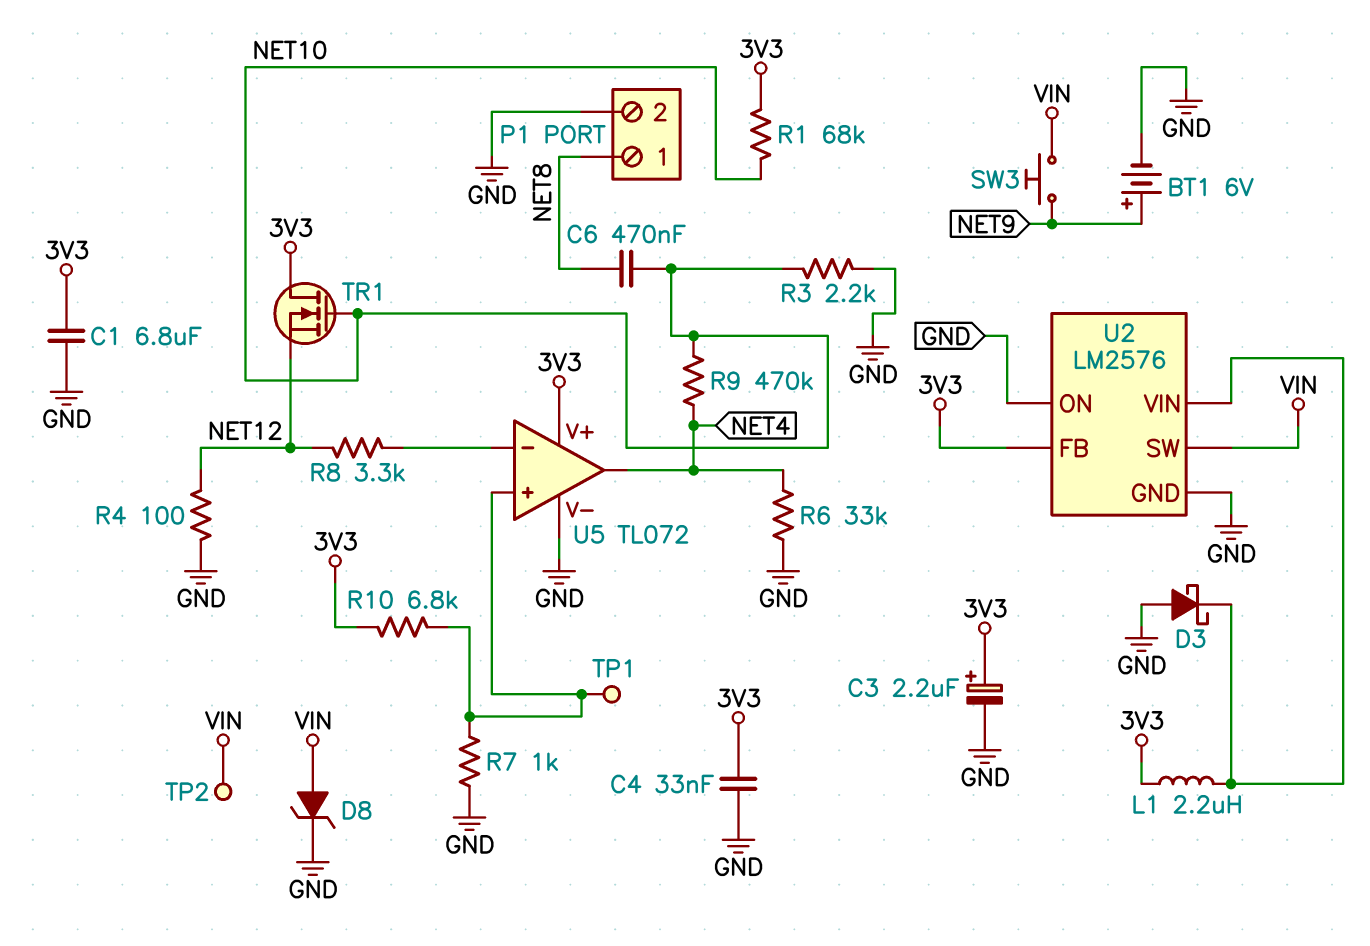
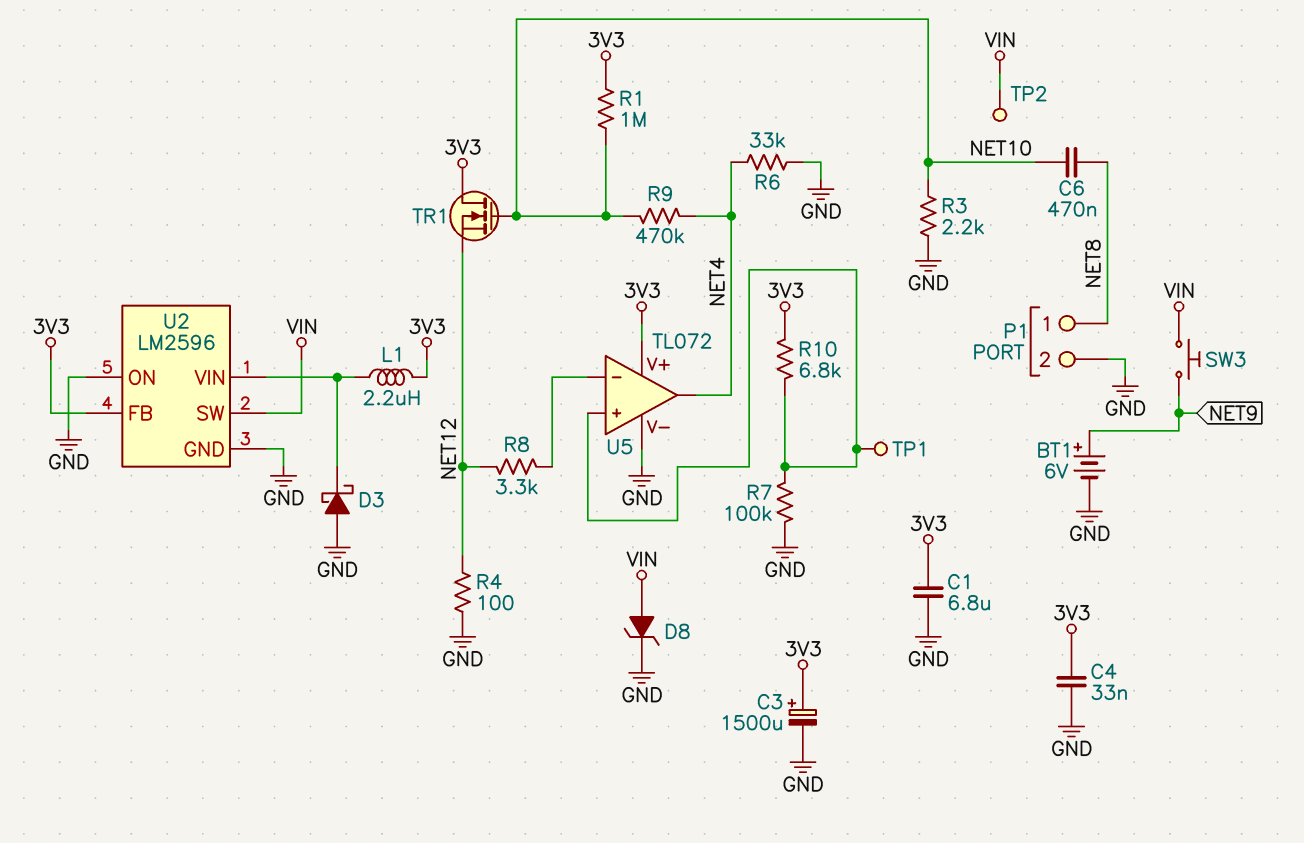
C3: 2.2uF (plus 3V3, minus GND) -> 1500uF (plus 3V3, minus GND)
R1: 68k (3V3, NET10) -> 1M (3V3, NET10)
R7: 1k (GND, U5/in+) -> 100k (GND, U5/in+)
U2: LM2576 -> LM2596

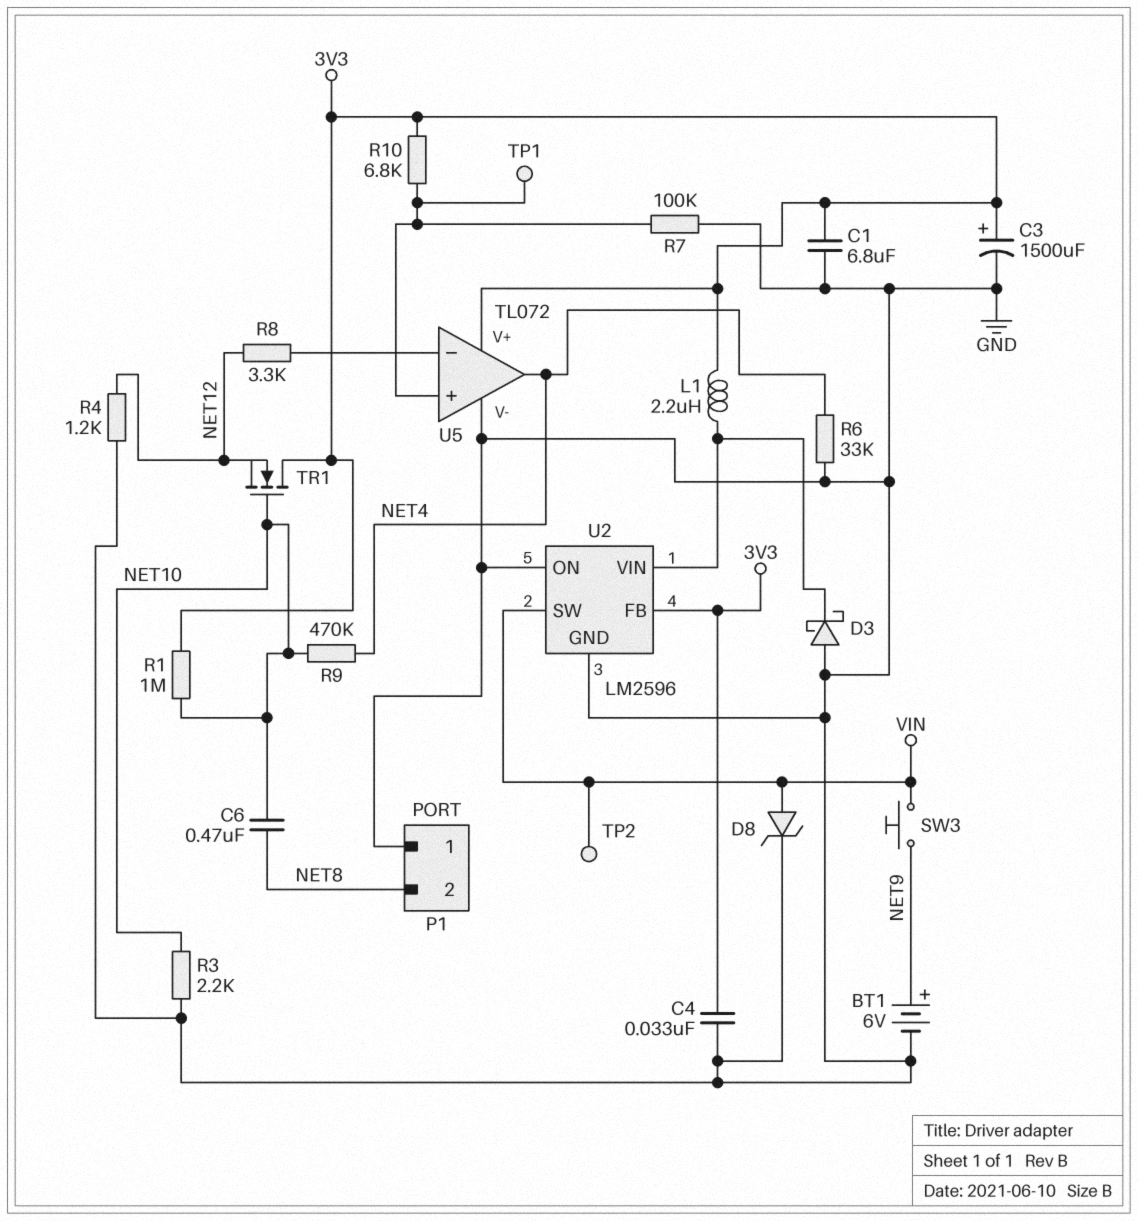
P1 pin 1: NET8 -> GND
P1 pin 2: GND -> NET8
R4: 100 (GND, NET12) -> 1.2k (GND, NET12)

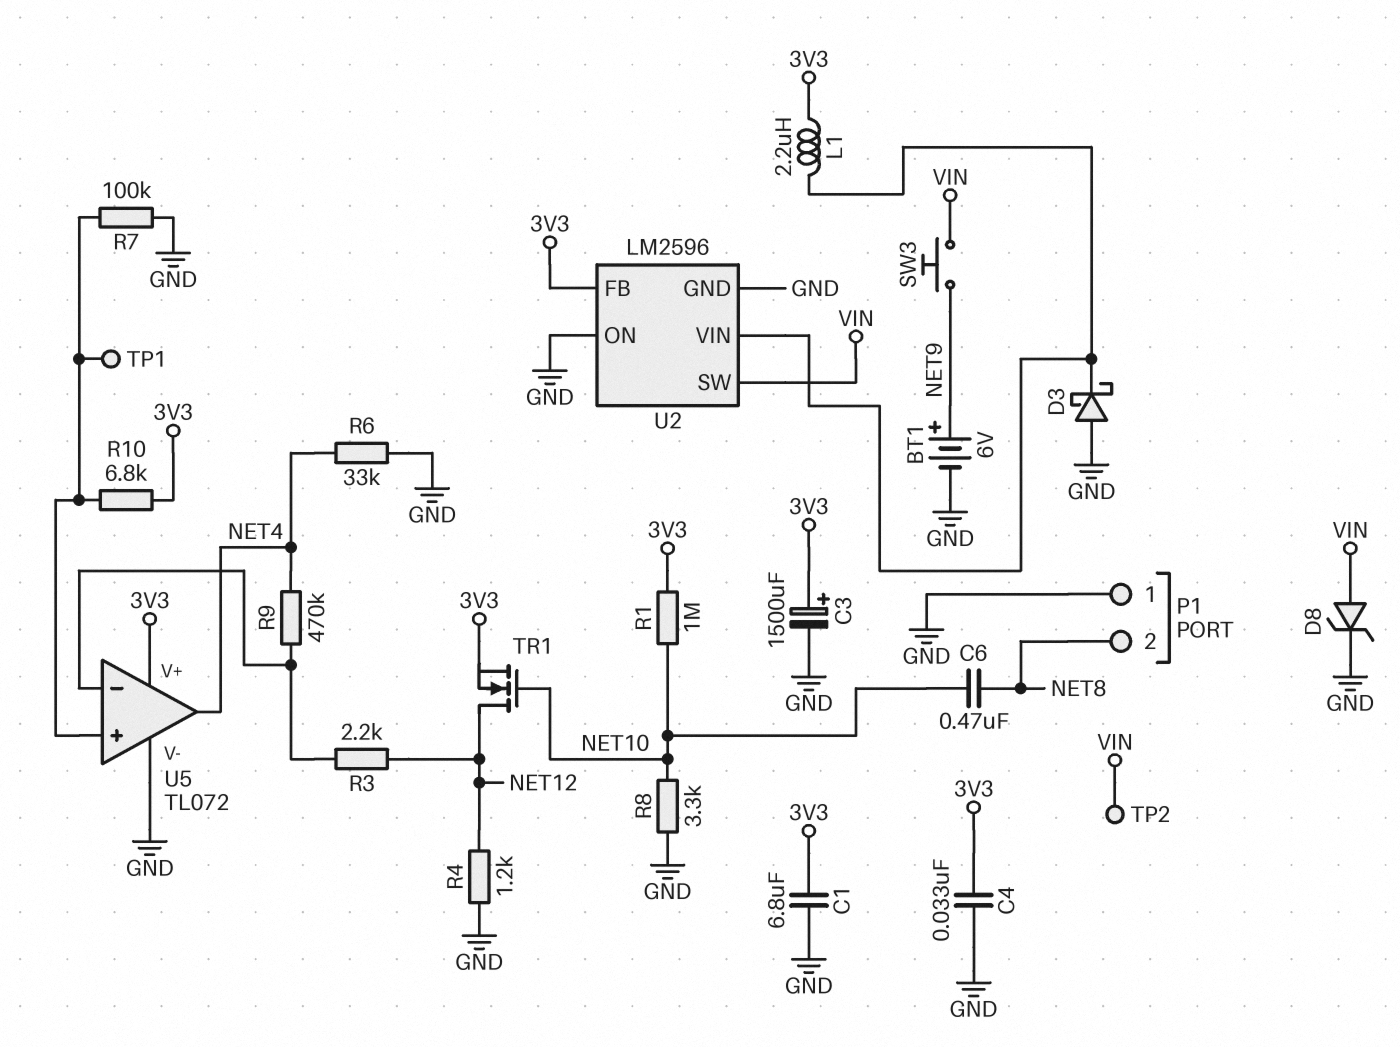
R3: 2.2k (GND, NET10) -> 2.2k (NET12, U5/in-)
R8: 3.3k (NET12, U5/in-) -> 3.3k (GND, NET10)
R9: 470k (NET4, NET10) -> 470k (NET4, U5/in-)
TR1: NMOS (G NET10, D 3V3, S NET12) -> NMOS (G NET10, D NET12, S 3V3)

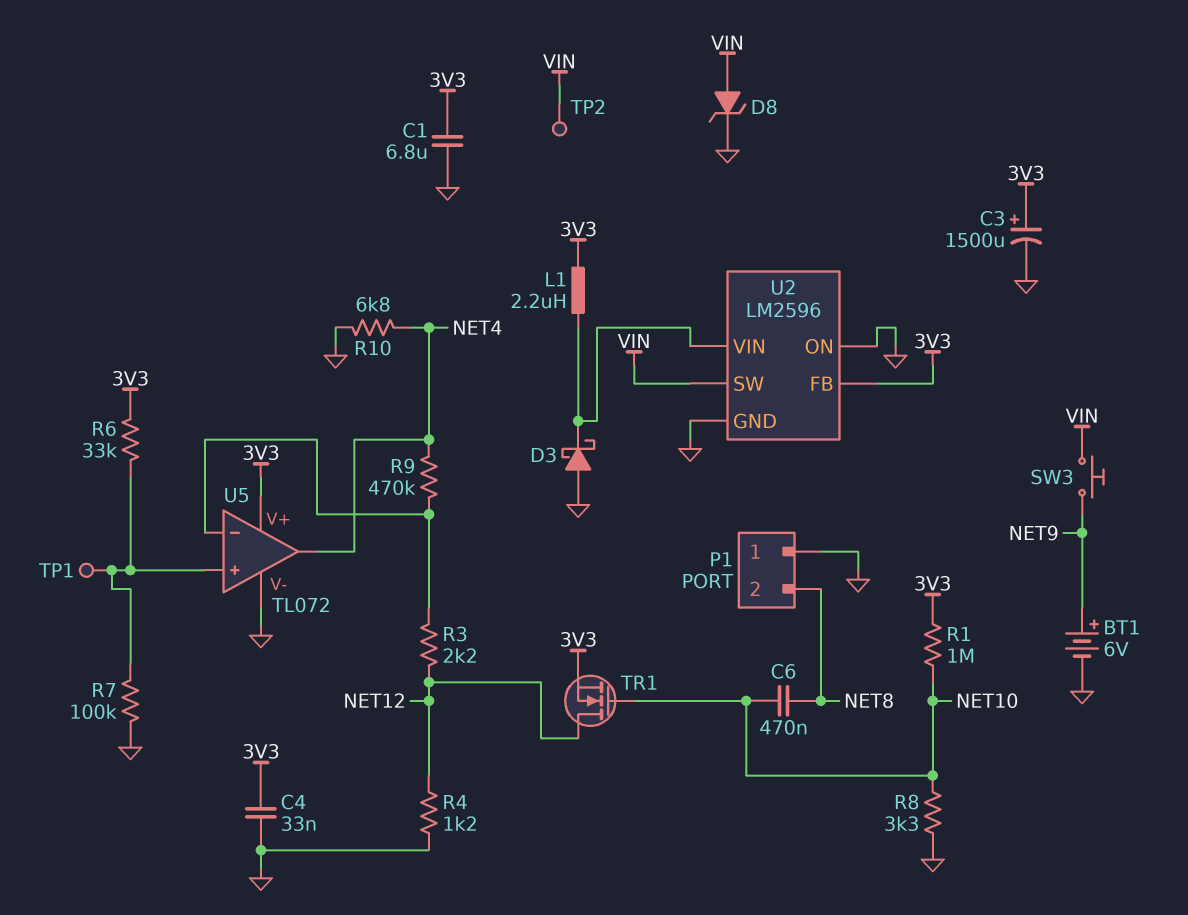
R6: 33k (GND, NET4) -> 33k (3V3, U5/in+)
R10: 6.8k (3V3, U5/in+) -> 6.8k (GND, NET4)

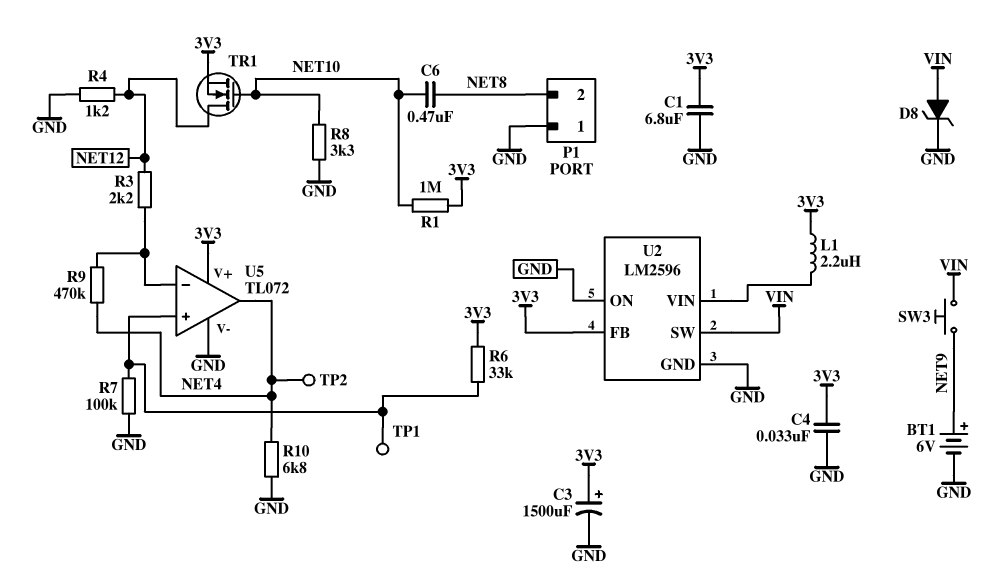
D3: schottky (A GND, K U2/VIN) -> none
TP2: test point (VIN) -> test point (NET4)

